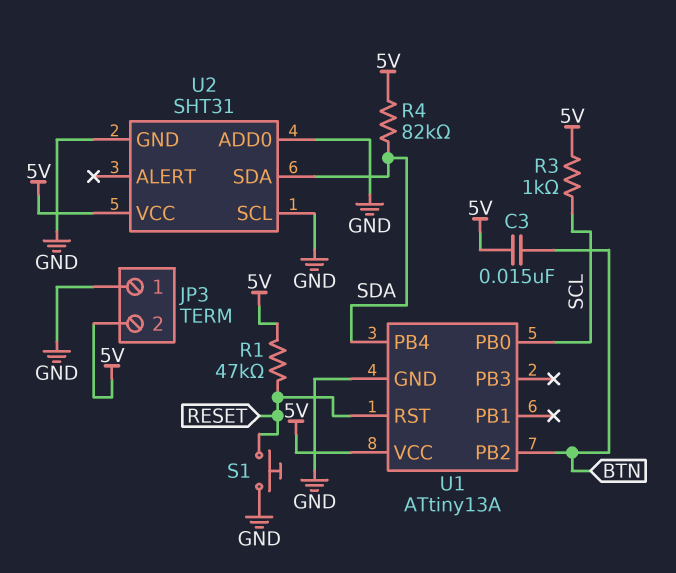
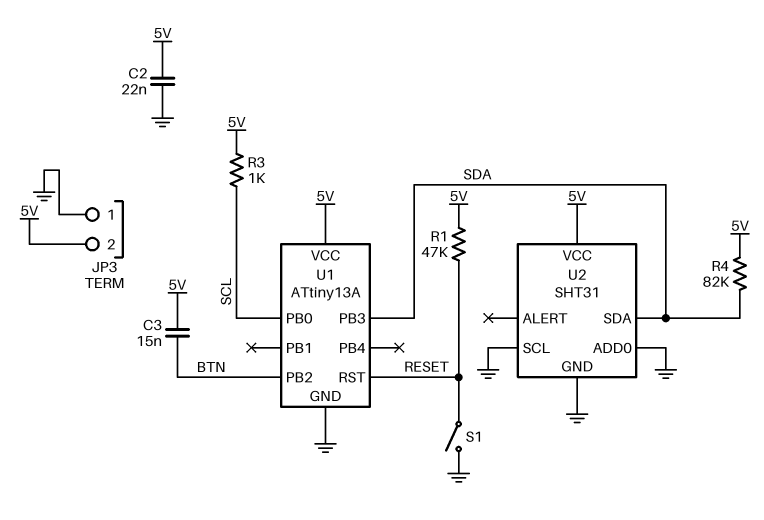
C2: none -> 22nF (5V, GND)
S1: button (GND, RESET) -> switch (GND, RESET)
U1 pin PB3: none -> SDA
U1 pin PB4: SDA -> none

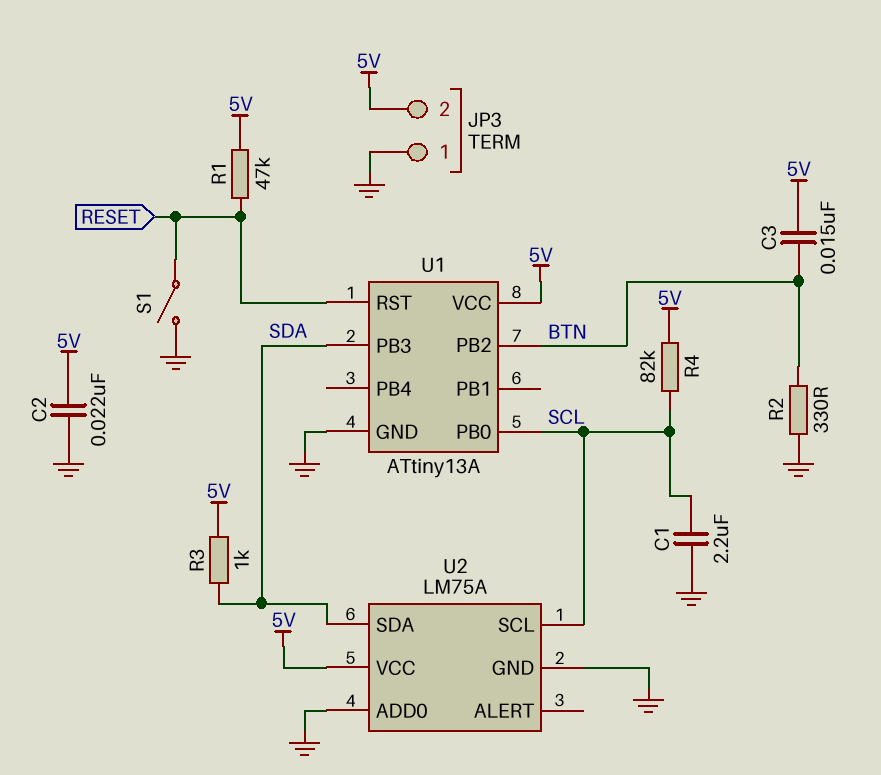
C1: none -> 2.2uF (GND, SCL)
R2: none -> 330 (BTN, GND)
R3: 1k (5V, SCL) -> 1k (5V, SDA)
R4: 82k (5V, SDA) -> 82k (5V, SCL)
U2: SHT31 -> LM75A
U2 pin SCL: GND -> SCL

